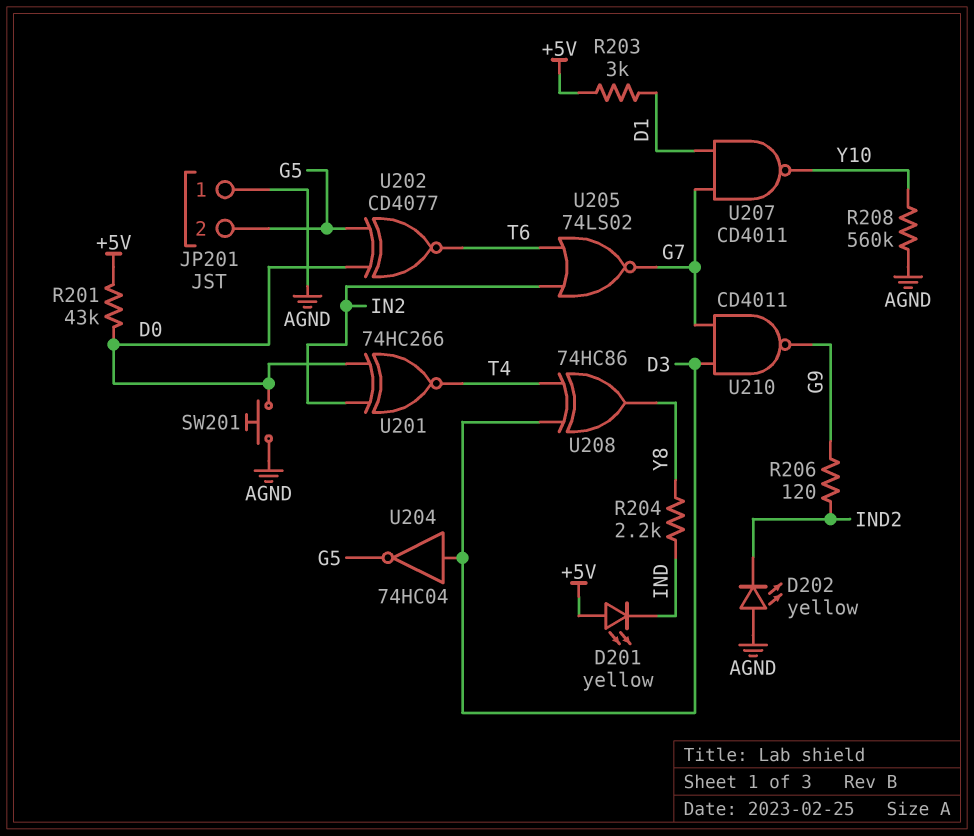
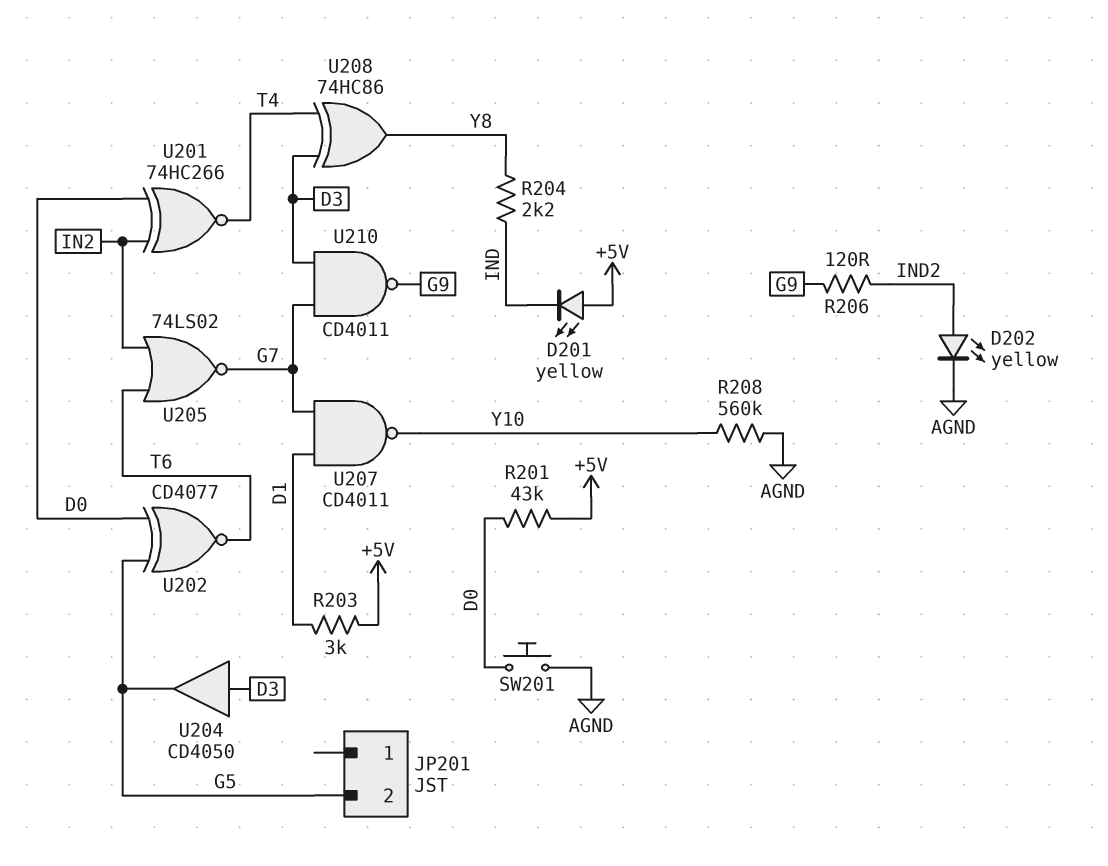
D202: LED yellow (A AGND, K IND2) -> LED yellow (A IND2, K AGND)
JP201 pin 1: AGND -> none
U204: NOT 74HC04 (in D3, out G5) -> buffer CD4050 (in D3, out G5)

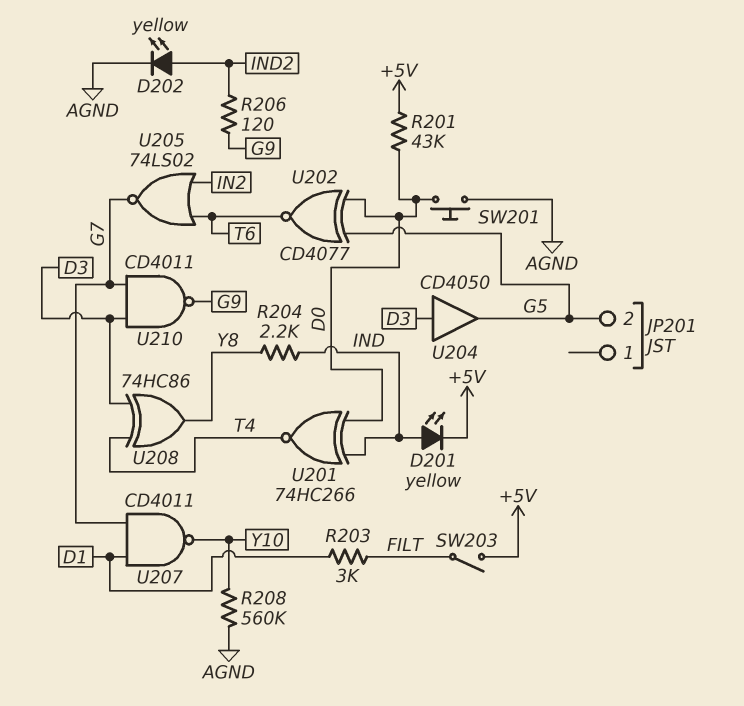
D201: LED yellow (A +5V, K IND) -> LED yellow (A IND, K +5V)
R203: 3k (+5V, D1) -> 3k (D1, FILT)
SW203: none -> switch (+5V, FILT)
U201: XNOR 74HC266 (in D0, in IN2, out T4) -> XNOR 74HC266 (in D0, in IND, out T4)

